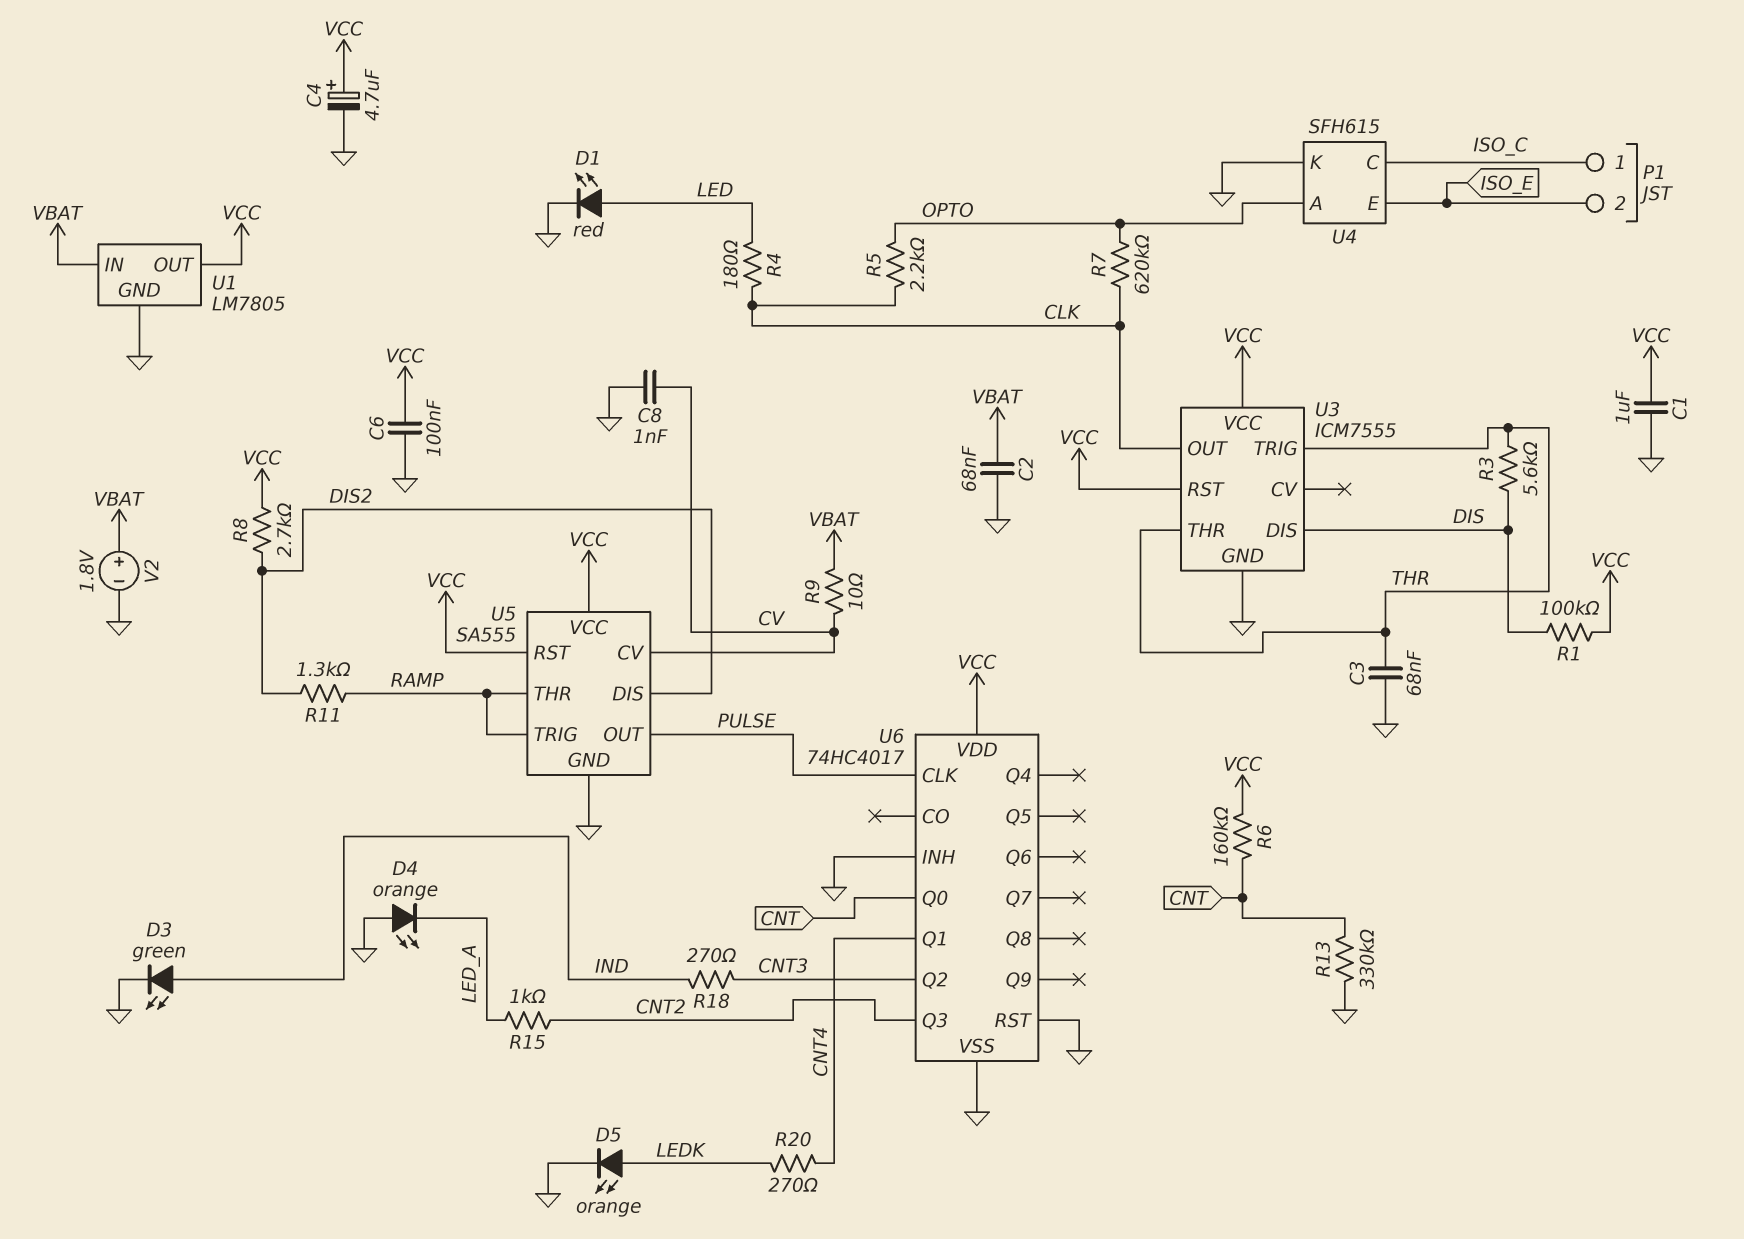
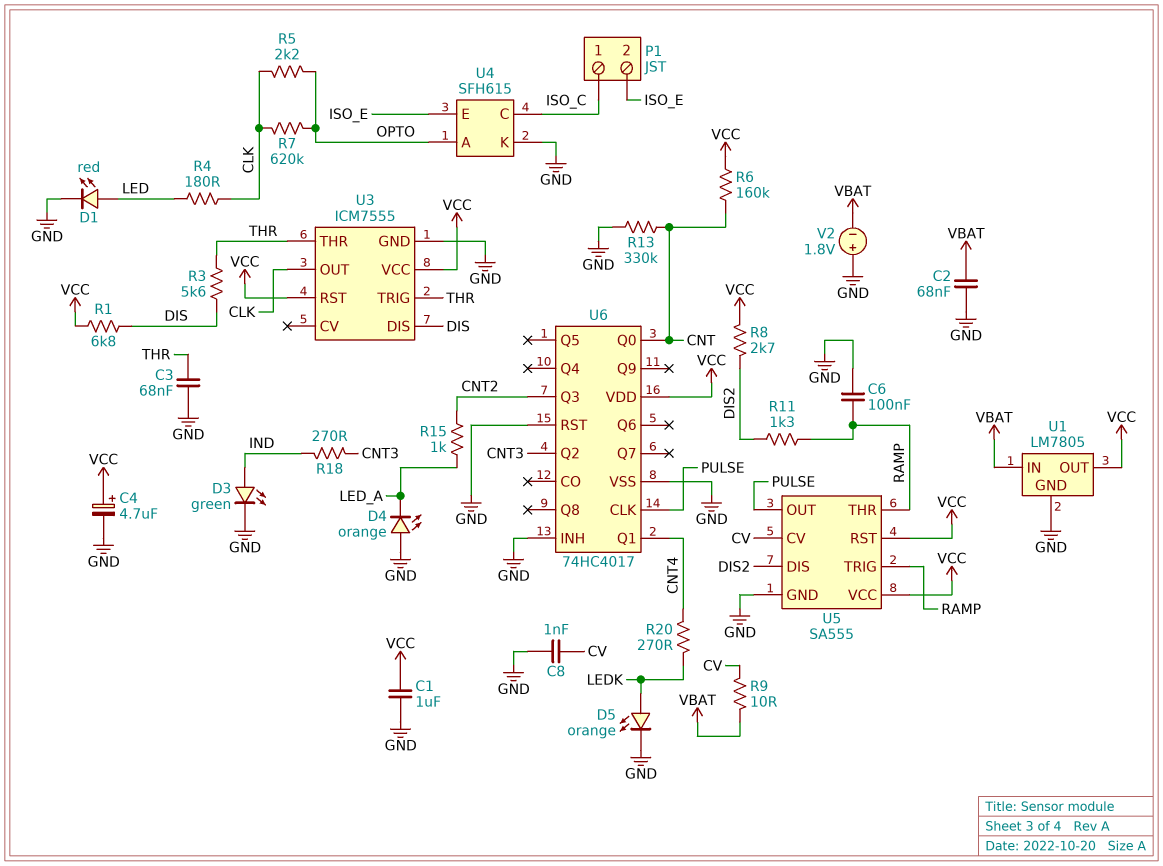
C6: 100nF (GND, VCC) -> 100nF (GND, RAMP)
R1: 100k (DIS, VCC) -> 6.8k (DIS, VCC)
V2: 1.8V (plus VBAT, minus GND) -> 1.8V (plus GND, minus VBAT)

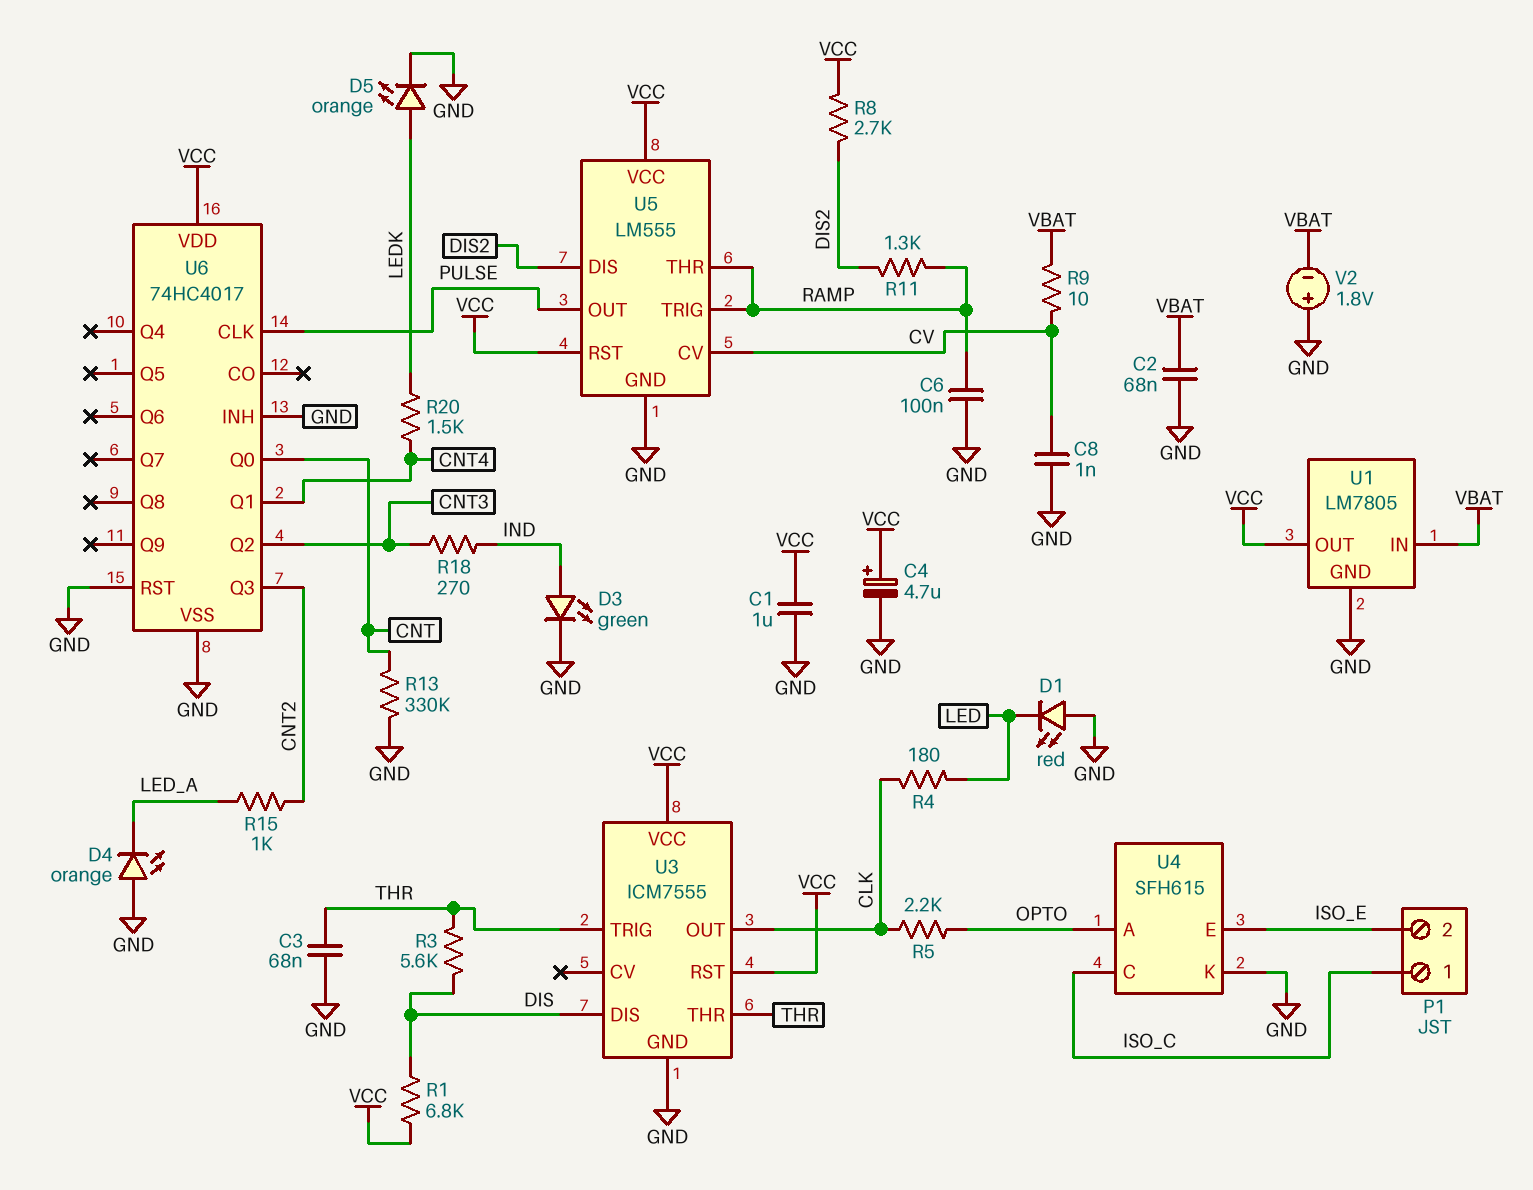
D1: LED red (A LED, K GND) -> LED red (A GND, K LED)
R6: 160k (CNT, VCC) -> none
R7: 620k (CLK, OPTO) -> none
R20: 270 (CNT4, LEDK) -> 1.5k (CNT4, LEDK)
U5: SA555 -> LM555

